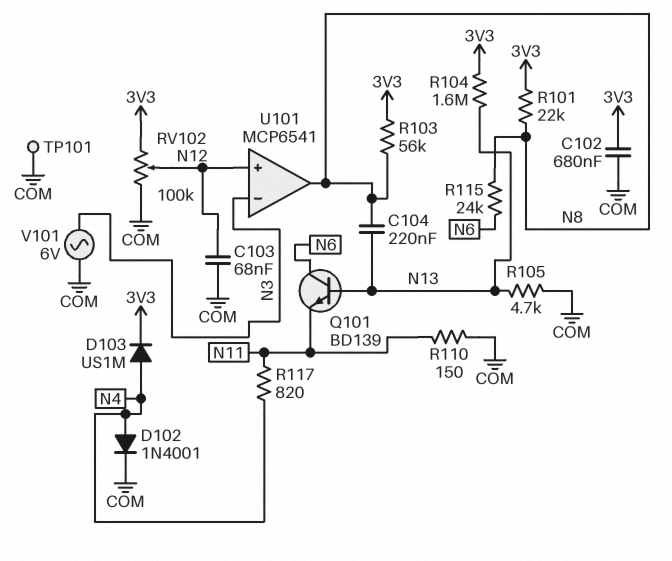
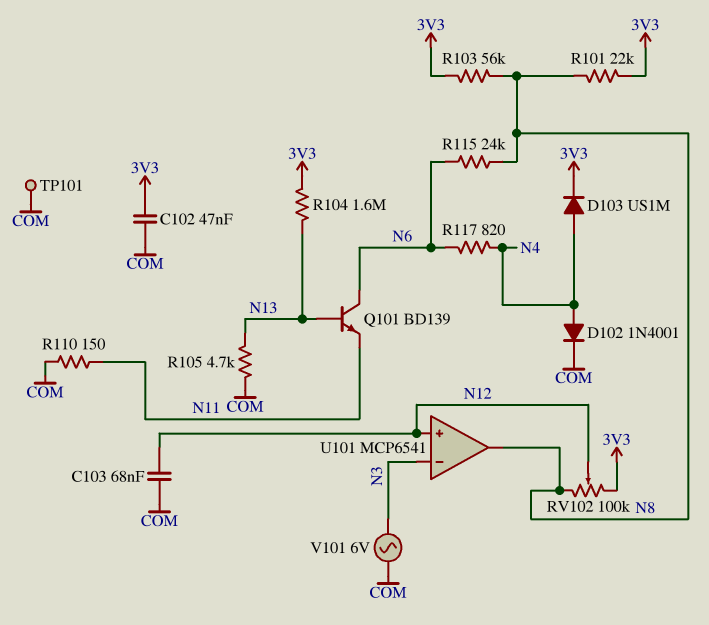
C102: 680nF (3V3, COM) -> 47nF (3V3, COM)
C104: 220nF (N8, N13) -> none
R117: 820 (N4, N11) -> 820 (N4, N6)
RV102: 100k (3V3, COM, wiper N12) -> 100k (3V3, N8, wiper N12)

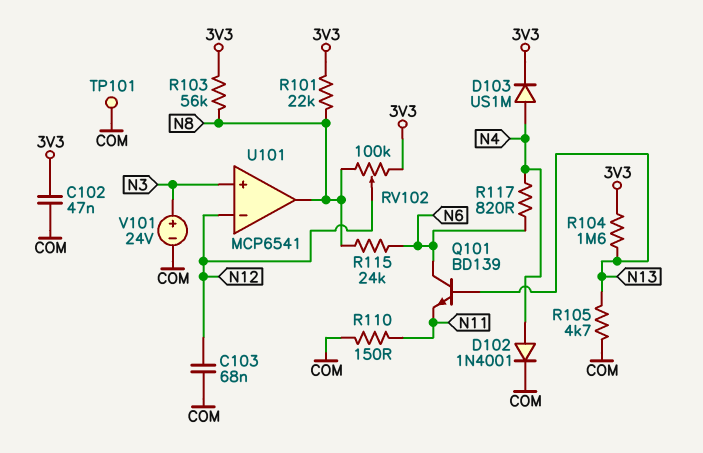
U101 pin in+: N12 -> N3
U101 pin in-: N3 -> N12
V101: AC 6V (COM, N3) -> 24V (plus N3, minus COM)

